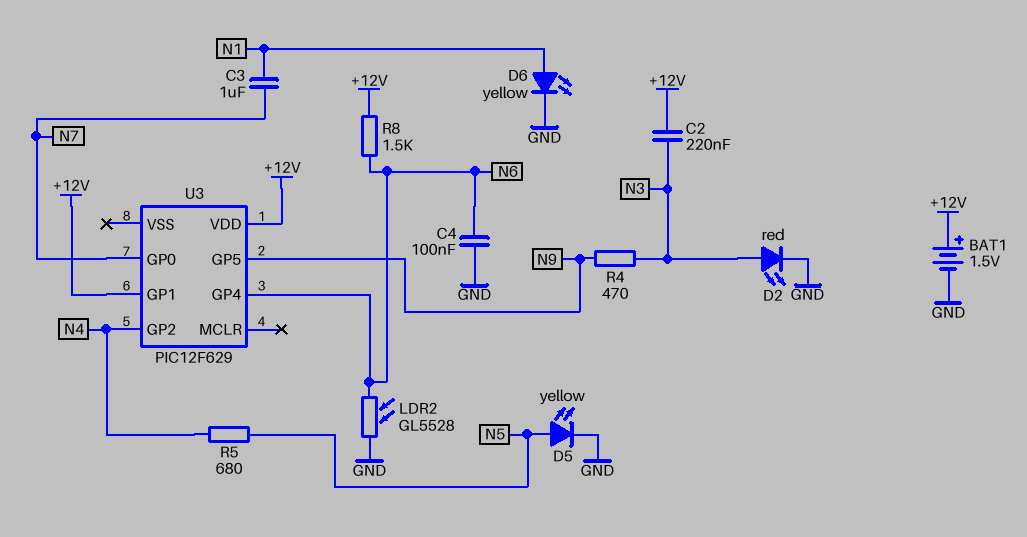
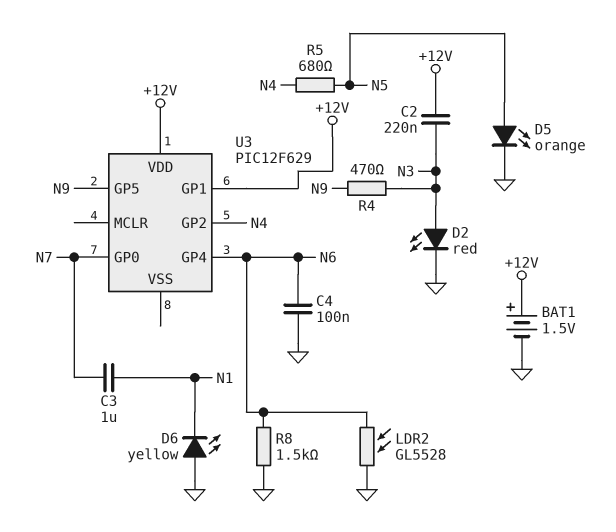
D5: LED yellow (A N5, K GND) -> LED orange (A N5, K GND)
D6: LED yellow (A N1, K GND) -> LED yellow (A GND, K N1)
R8: 1.5k (+12V, N6) -> 1.5k (GND, N6)

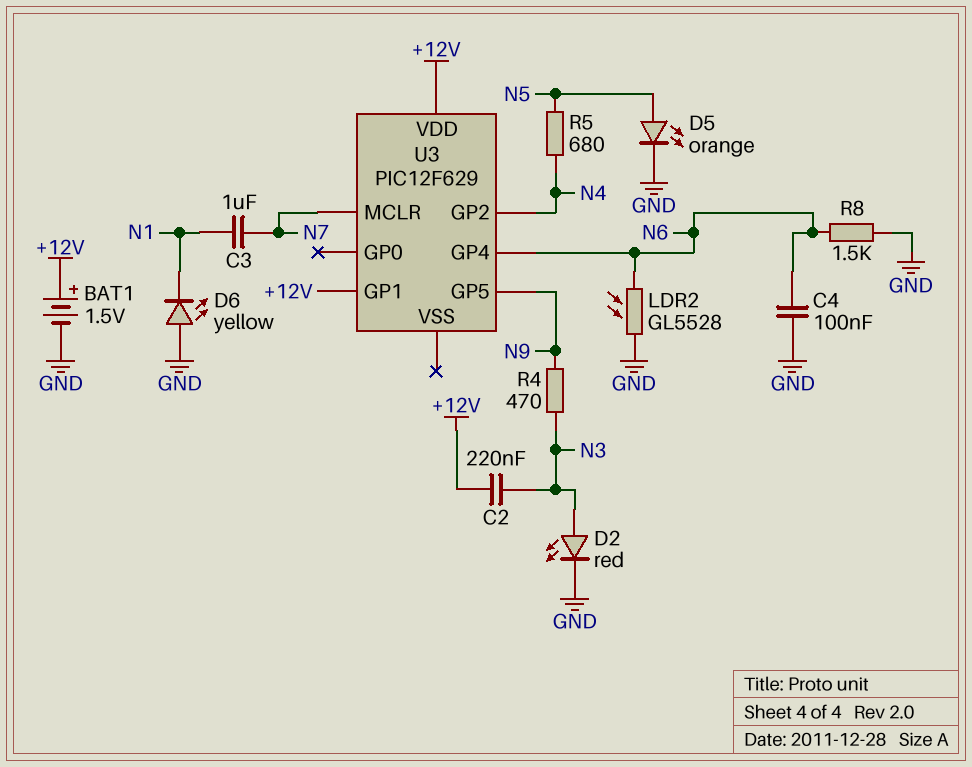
U3 pin GP0: N7 -> none
U3 pin MCLR: none -> N7

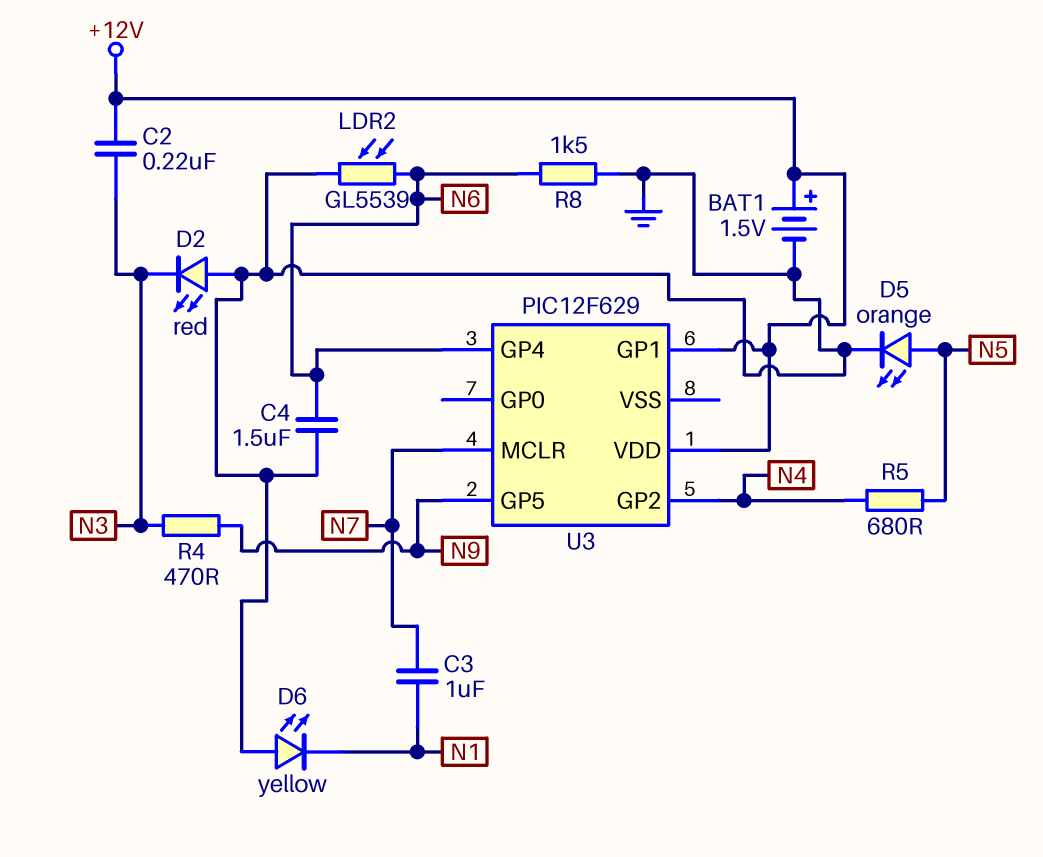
C4: 100nF (GND, N6) -> 1.5uF (GND, N6)
D2: LED red (A N3, K GND) -> LED red (A GND, K N3)
LDR2: GL5528 (GND, N6) -> GL5539 (GND, N6)

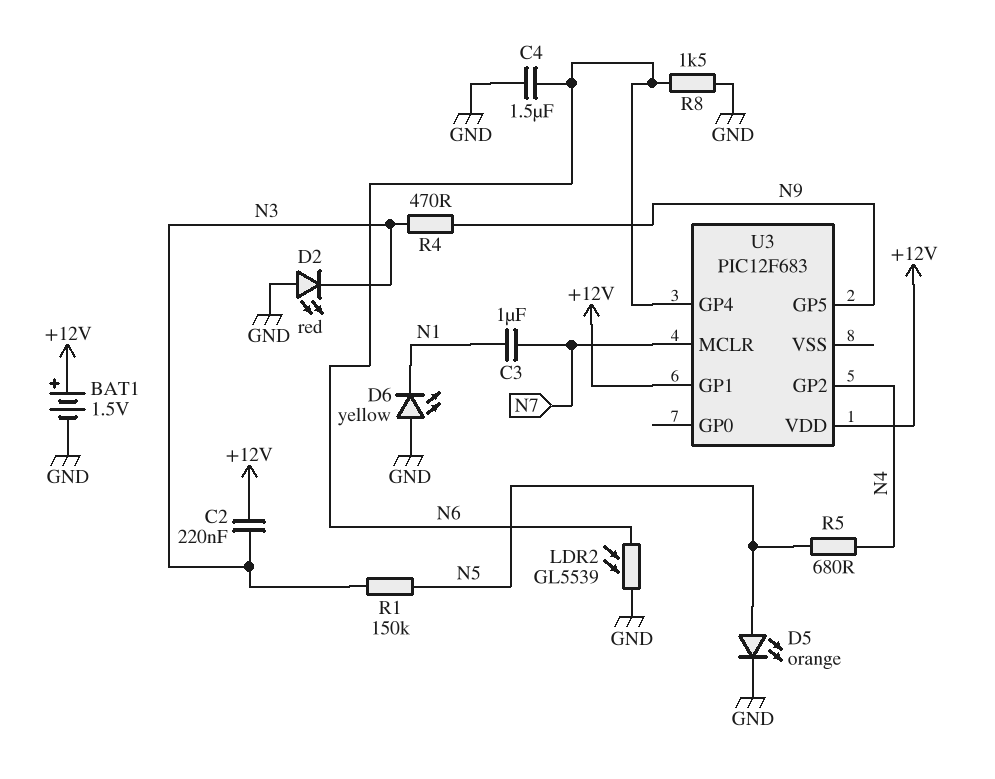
R1: none -> 150k (N3, N5)
U3: PIC12F629 -> PIC12F683

